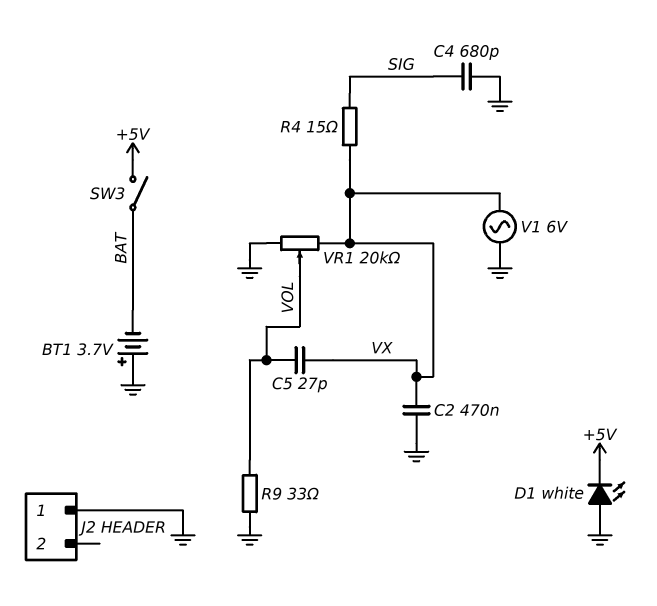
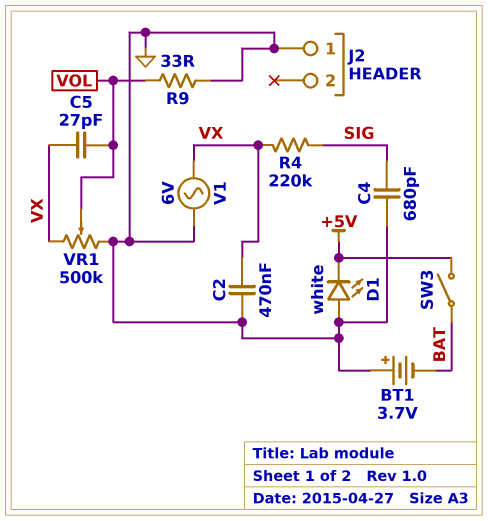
R4: 15 (SIG, VX) -> 220k (SIG, VX)
VR1: 20k (GND, VX, wiper VOL) -> 500k (GND, VX, wiper VOL)

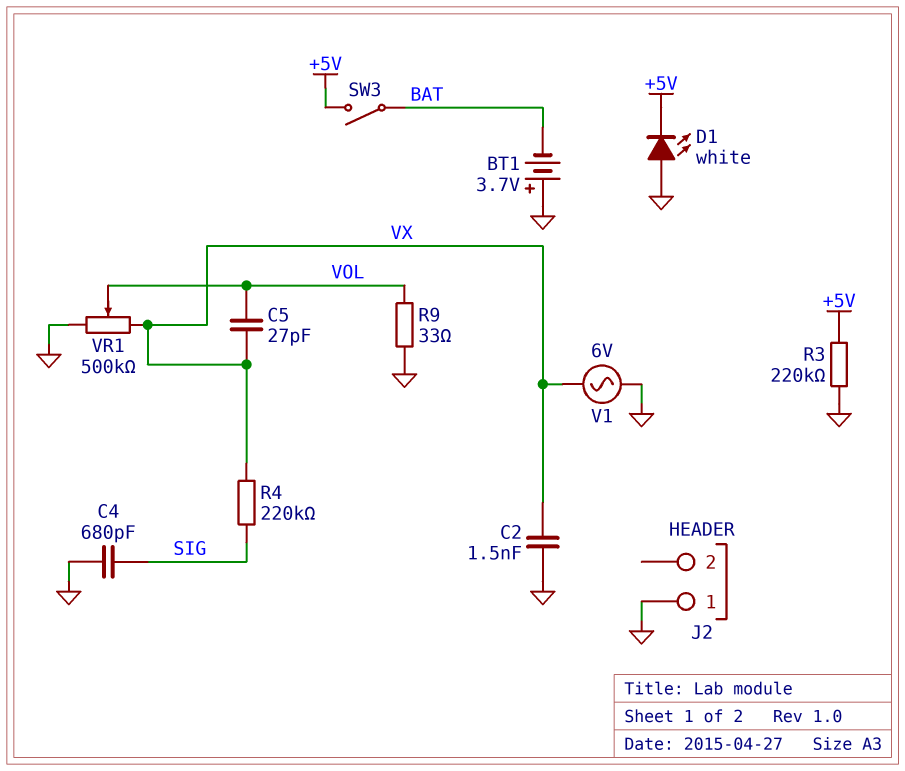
C2: 470nF (GND, VX) -> 1.5nF (GND, VX)
R3: none -> 220k (+5V, GND)

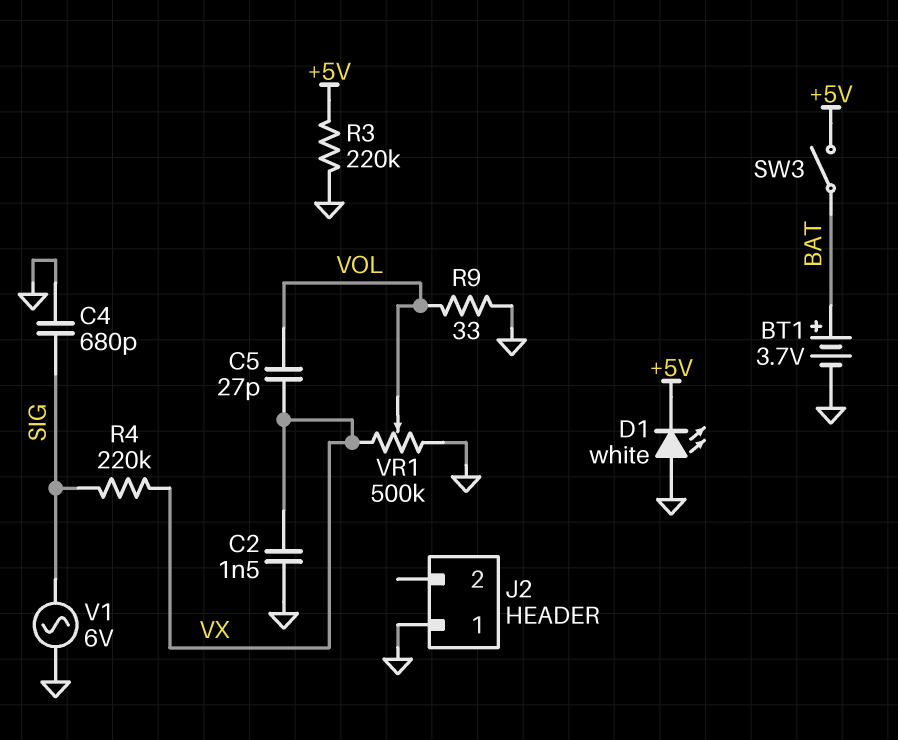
BT1: 3.7V (plus GND, minus BAT) -> 3.7V (plus BAT, minus GND)
V1: AC 6V (GND, VX) -> AC 6V (GND, SIG)

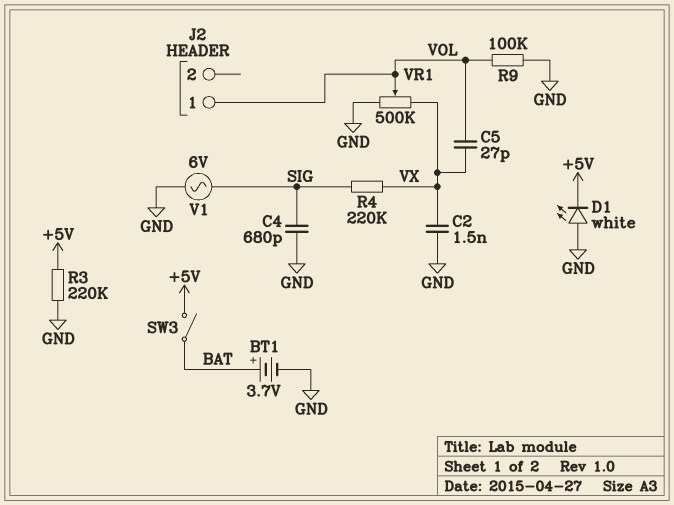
J2 pin 1: GND -> VOL
R9: 33 (GND, VOL) -> 100k (GND, VOL)

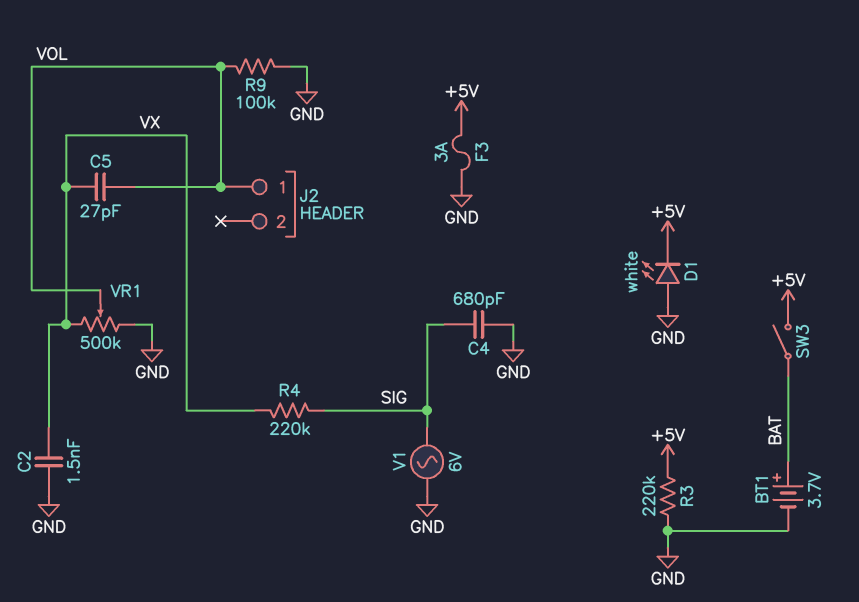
F3: none -> 3A (+5V, GND)

